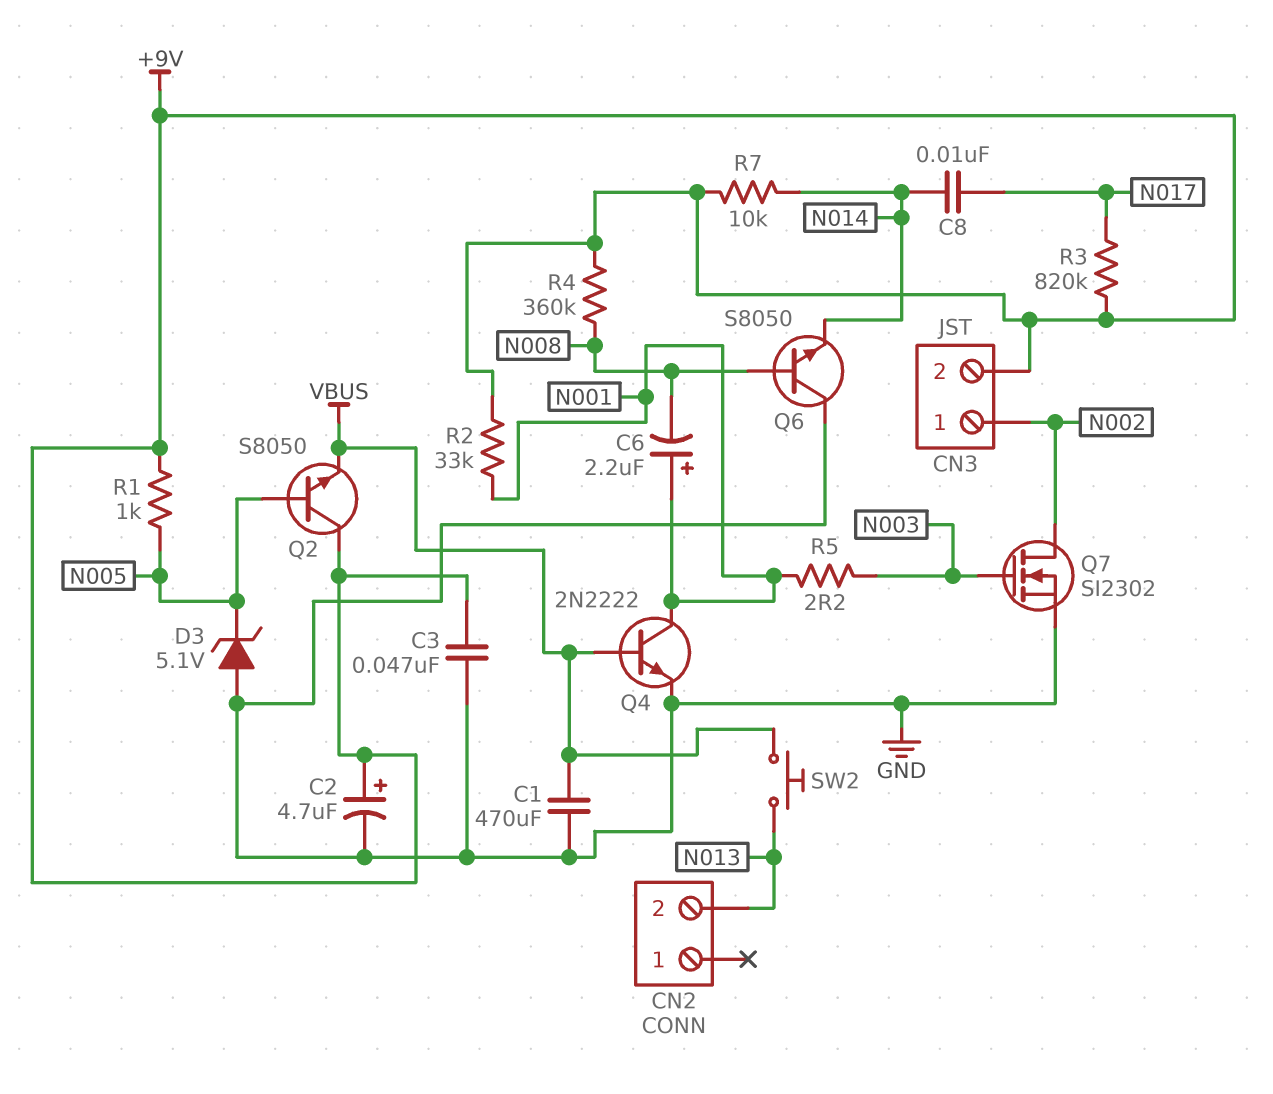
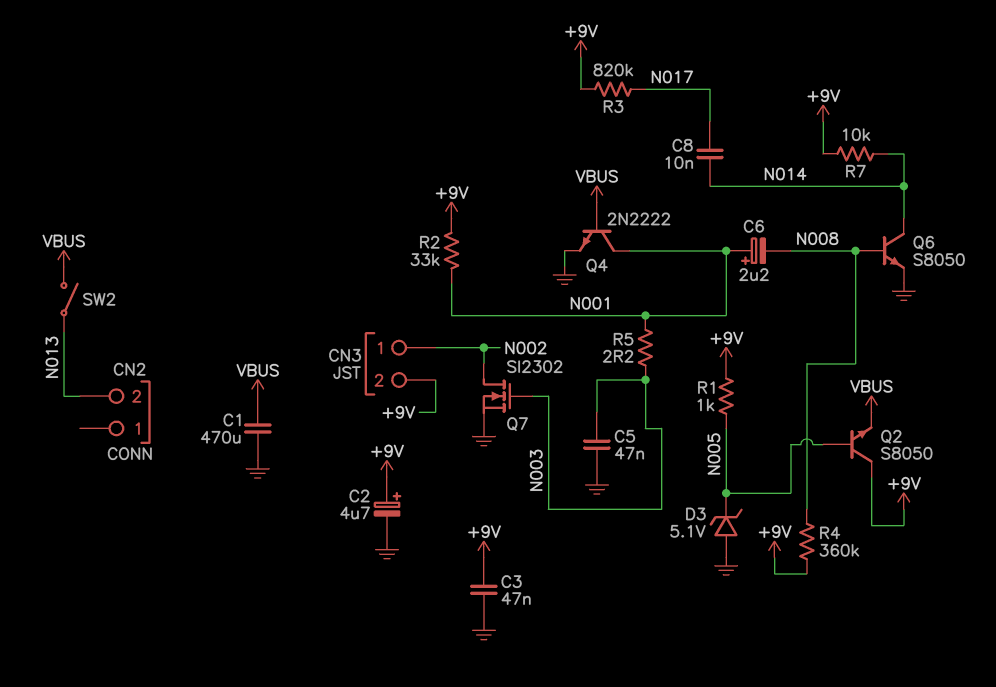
C5: none -> 47nF (GND, N003)
Q6: NPN S8050 (B N008, C GND, E N014) -> NPN S8050 (B N008, C N014, E GND)
SW2: button (N013, VBUS) -> switch (N013, VBUS)

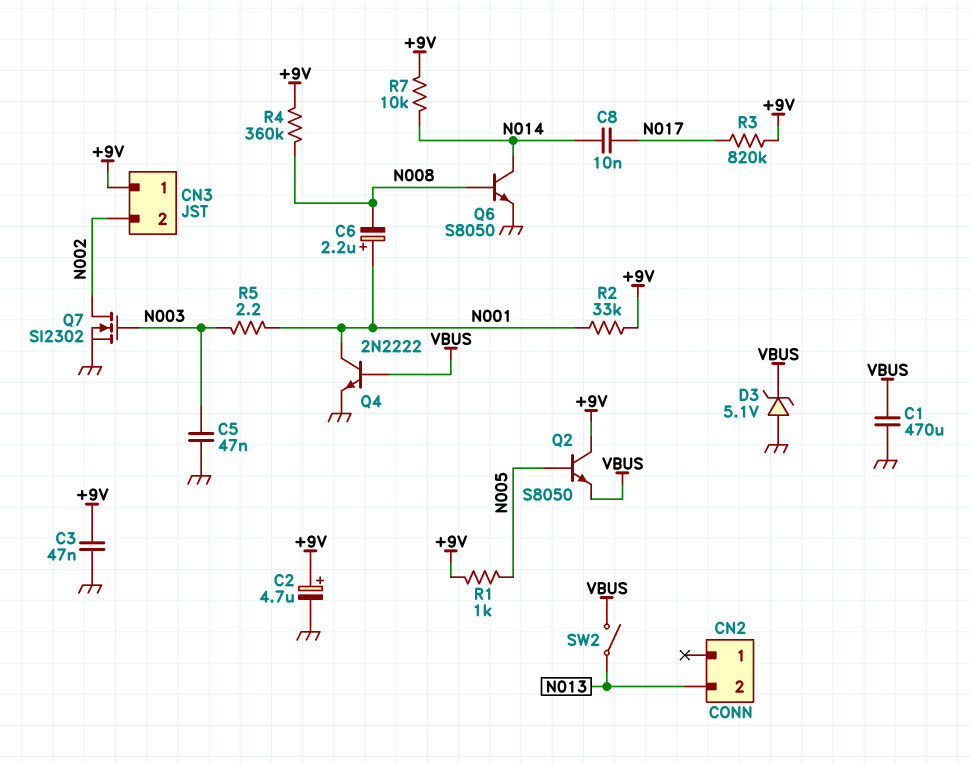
CN3 pin 1: N002 -> +9V
CN3 pin 2: +9V -> N002
D3: zener 5.1V (A GND, K N005) -> zener 5.1V (A GND, K VBUS)

